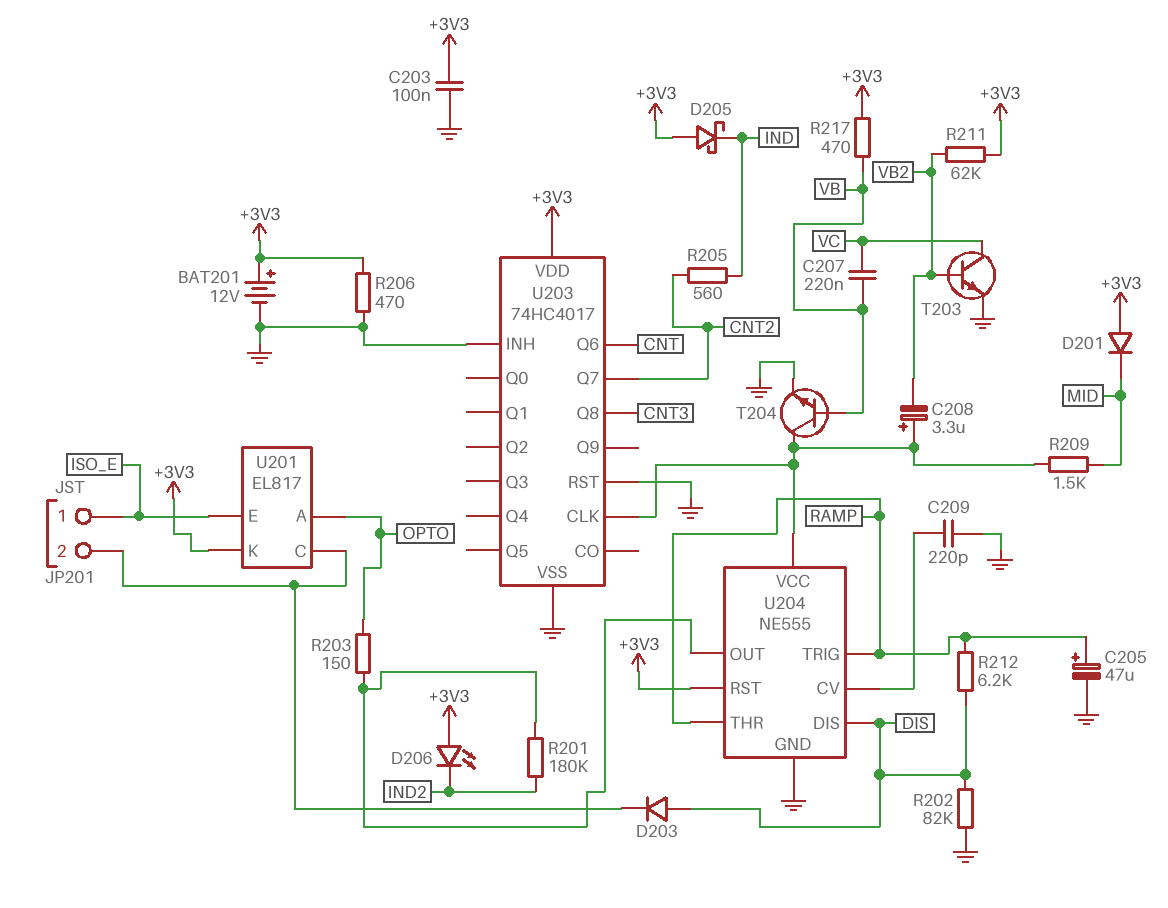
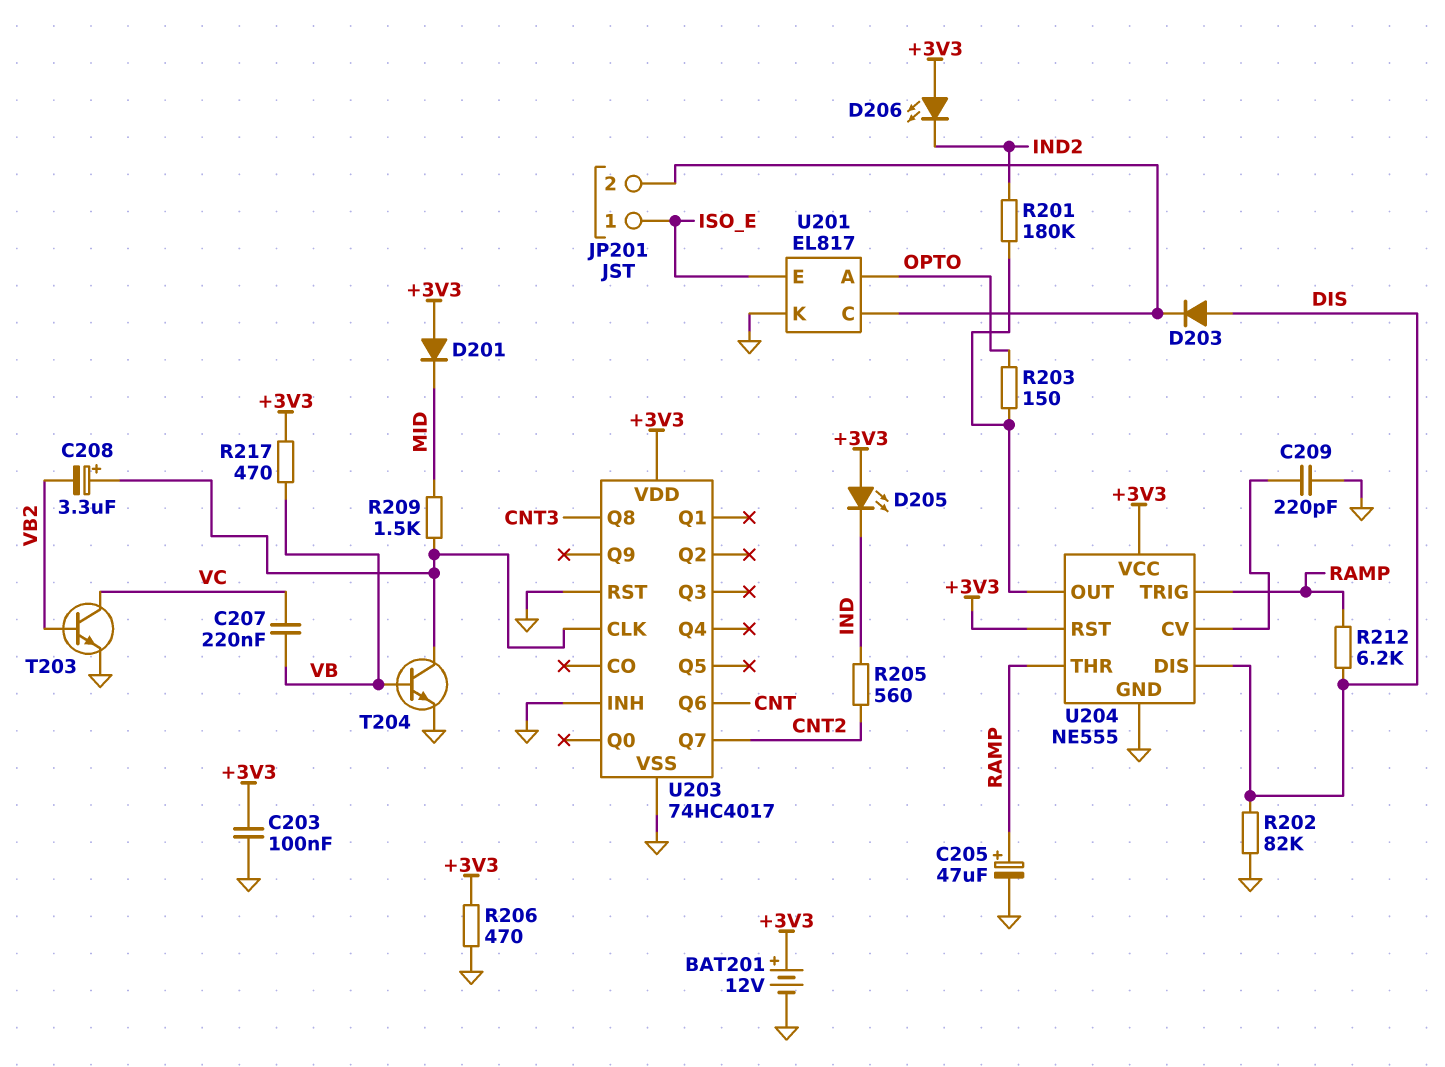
D205: schottky (A +3V3, K IND) -> LED (A +3V3, K IND)
R211: 62k (+3V3, VB2) -> none
U201 pin K: +3V3 -> GND
U204 pin VCC: U203/CLK -> +3V3

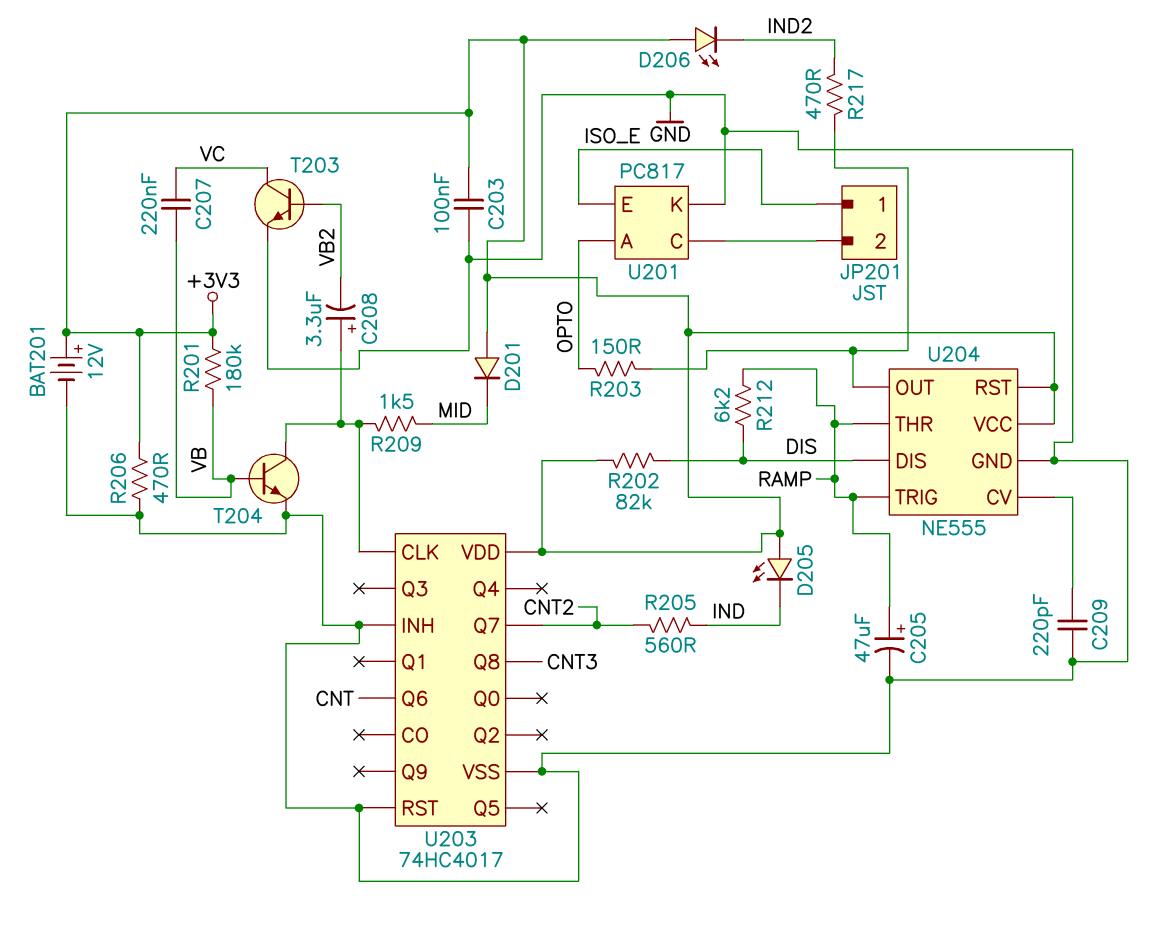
D203: diode (A DIS, K JP201/2) -> none
R201: 180k (IND2, U204/OUT) -> 180k (+3V3, VB)
R202: 82k (DIS, GND) -> 82k (+3V3, DIS)
R217: 470 (+3V3, VB) -> 470 (IND2, U204/OUT)
U201: EL817 -> PC817

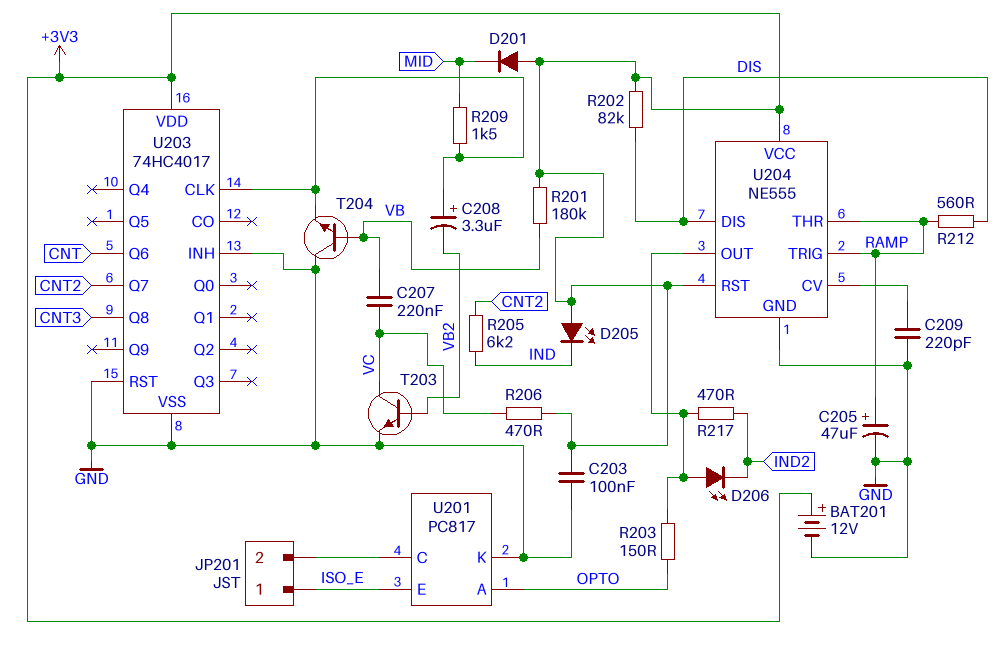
D206: LED (A +3V3, K IND2) -> LED (A U204/OUT, K IND2)
R205: 560 (CNT2, IND) -> 6.2k (CNT2, IND)
R206: 470 (+3V3, GND) -> 470 (+3V3, VC)
R212: 6.2k (DIS, RAMP) -> 560 (DIS, RAMP)
T204: NPN (B VB, C U203/CLK, E GND) -> NPN (B VB, C GND, E U203/CLK)

